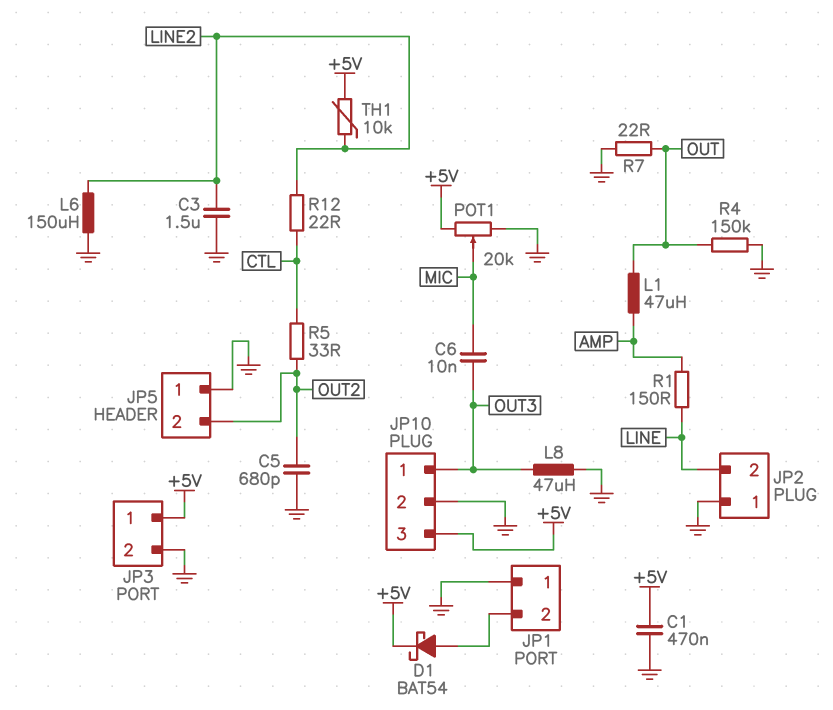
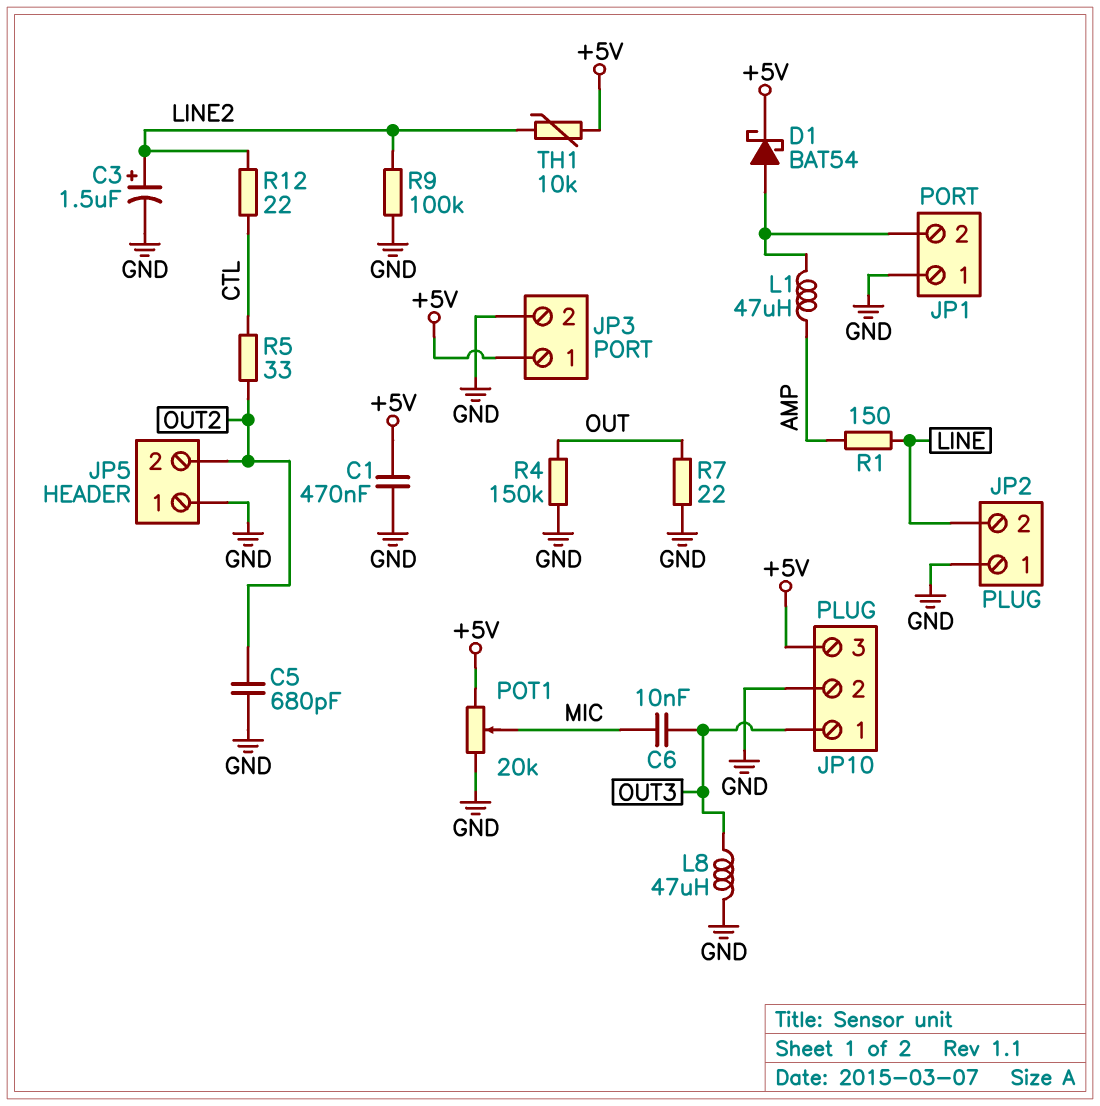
C3: 1.5uF (GND, LINE2) -> 1.5uF (plus LINE2, minus GND)
L1: 47uH (AMP, OUT) -> 47uH (AMP, JP1/2)
L6: 150uH (GND, LINE2) -> none
R9: none -> 100k (GND, LINE2)

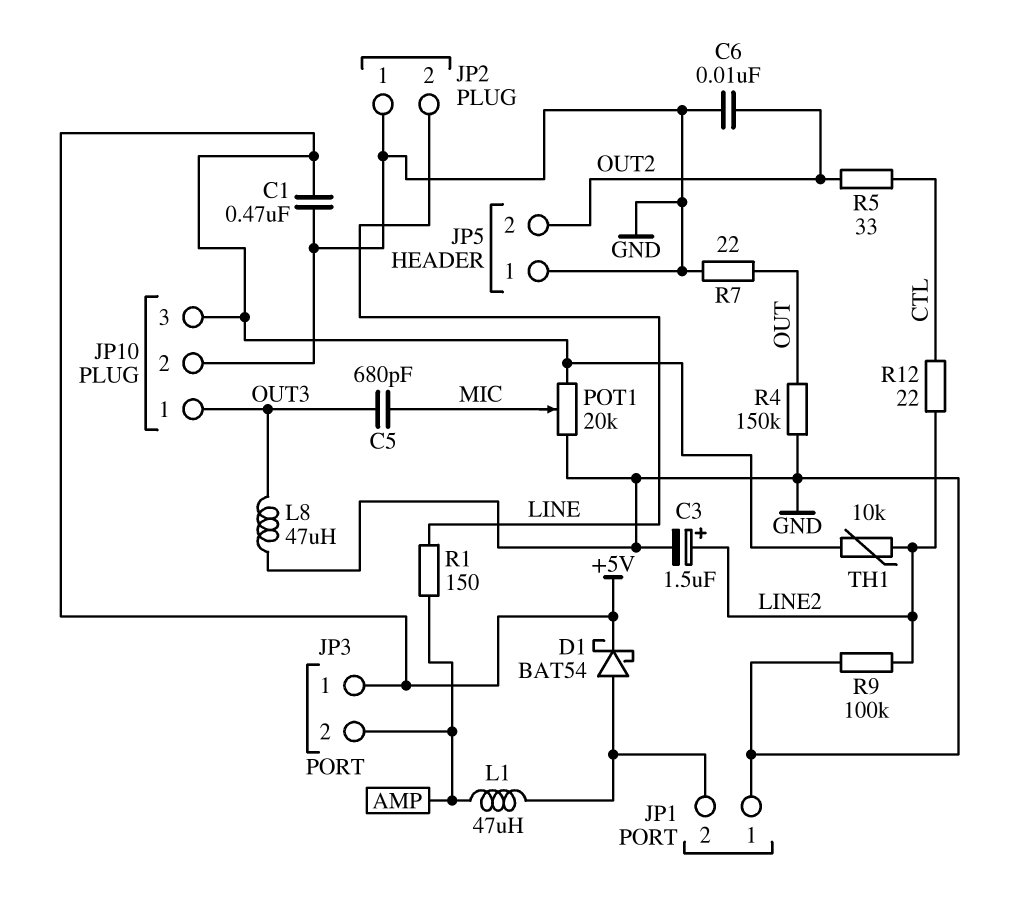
C5: 680pF (GND, OUT2) -> 680pF (MIC, OUT3)
C6: 10nF (MIC, OUT3) -> 10nF (GND, OUT2)
JP3 pin 2: GND -> AMP

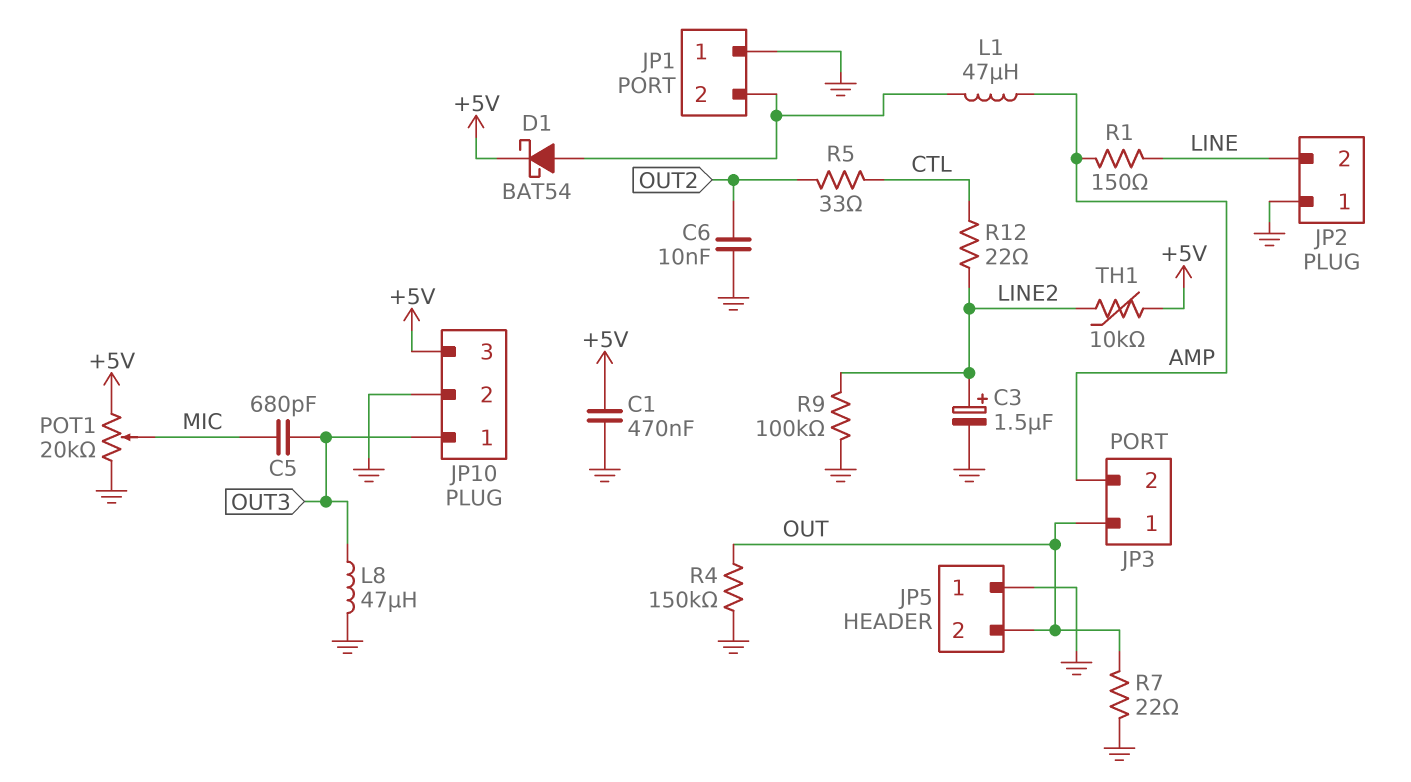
JP3 pin 1: +5V -> OUT
JP5 pin 2: OUT2 -> OUT

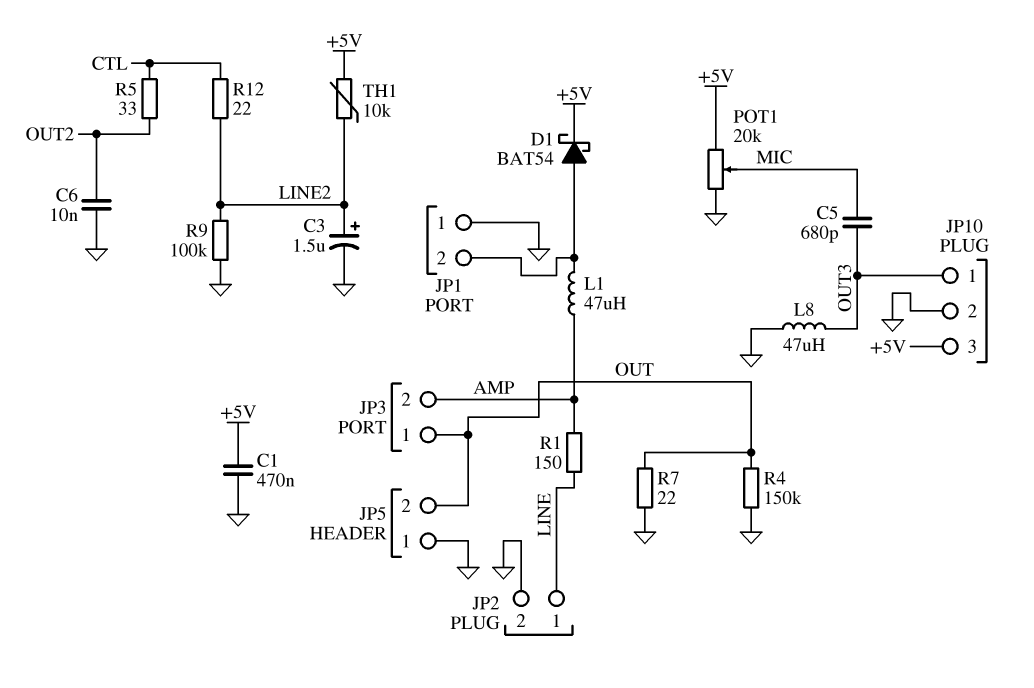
JP2 pin 1: GND -> LINE
JP2 pin 2: LINE -> GND

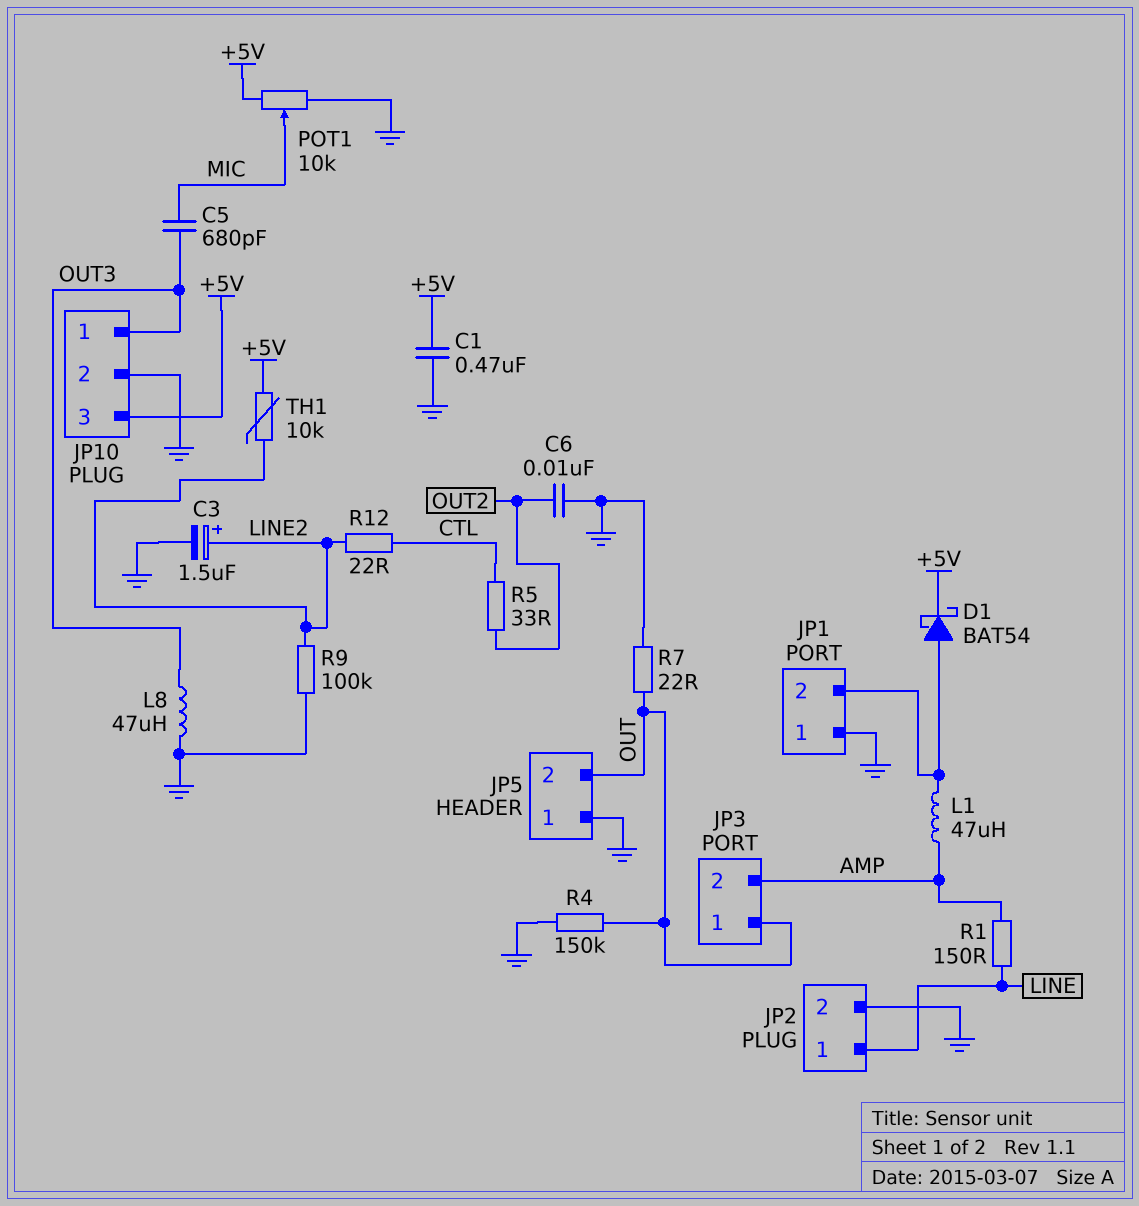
POT1: 20k (+5V, GND, wiper MIC) -> 10k (+5V, GND, wiper MIC)

